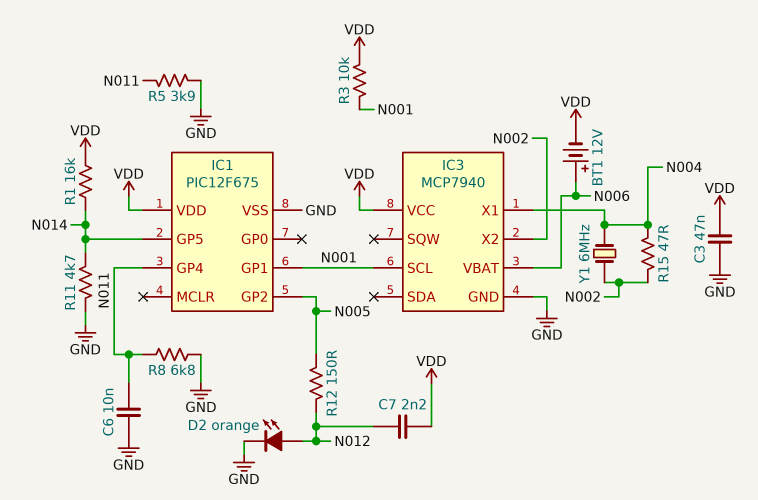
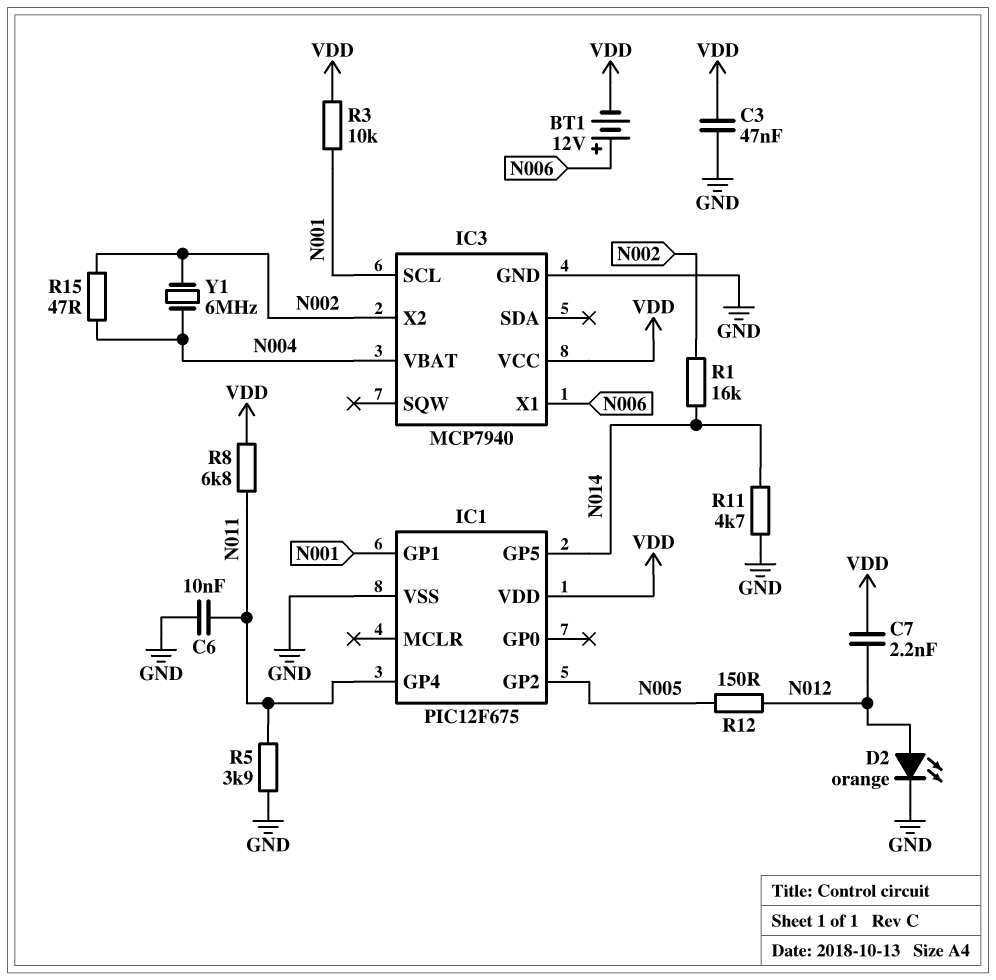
IC3 pin VBAT: N006 -> N004
IC3 pin X1: N004 -> N006
R1: 16k (N014, VDD) -> 16k (N002, N014)
R8: 6.8k (GND, N011) -> 6.8k (N011, VDD)

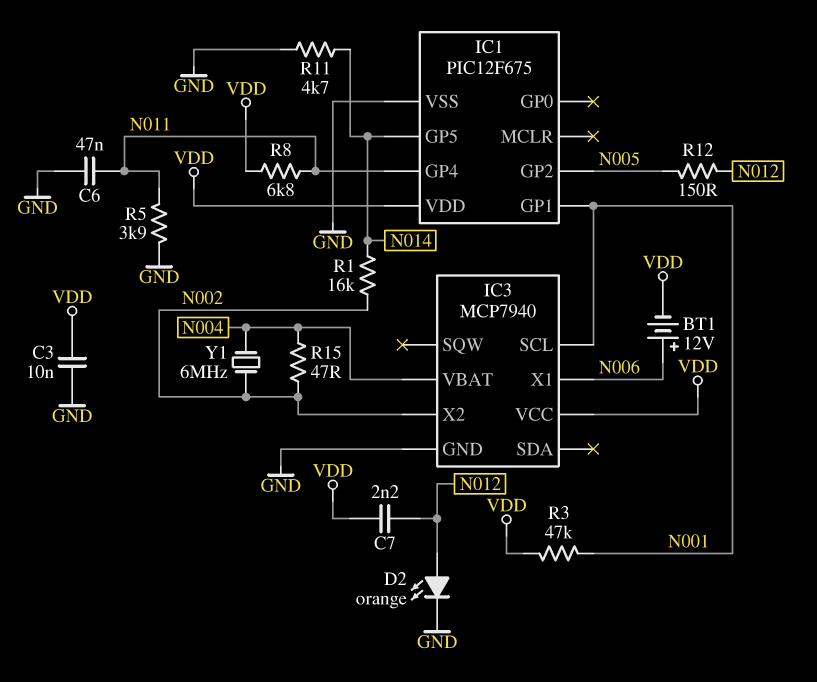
C3: 47nF (GND, VDD) -> 10nF (GND, VDD)
C6: 10nF (GND, N011) -> 47nF (GND, N011)
R3: 10k (N001, VDD) -> 47k (N001, VDD)

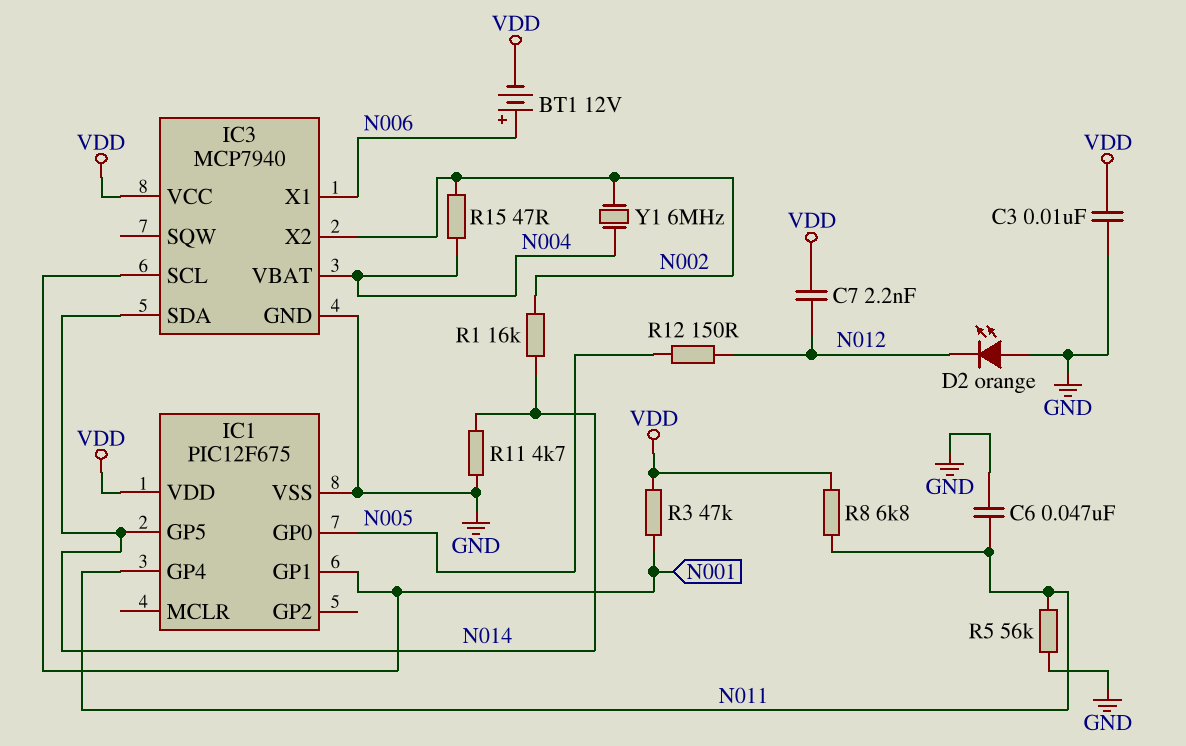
D2: LED orange (A N012, K GND) -> LED orange (A GND, K N012)
IC1 pin GP0: none -> N005
IC1 pin GP2: N005 -> none
IC3 pin SDA: none -> N014
R5: 3.9k (GND, N011) -> 56k (GND, N011)

